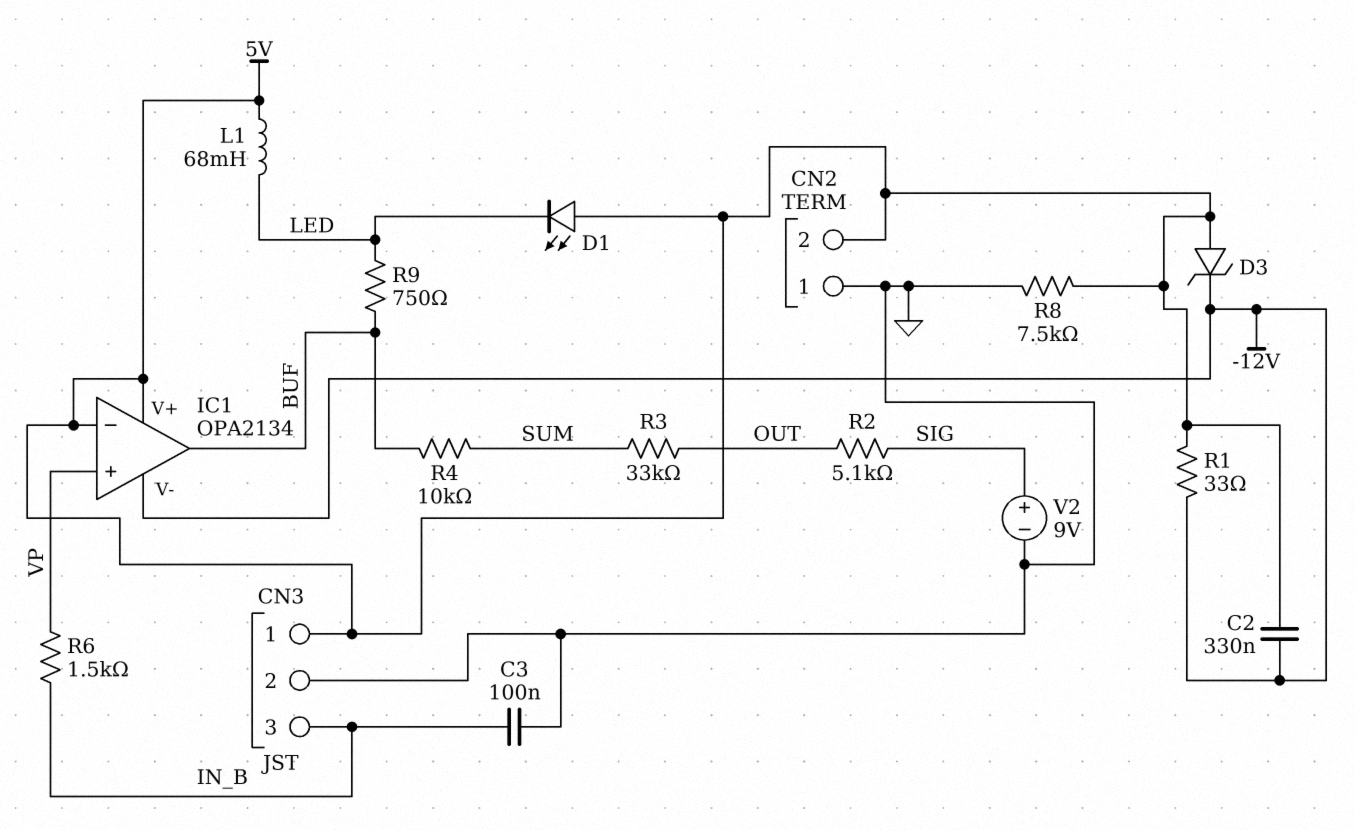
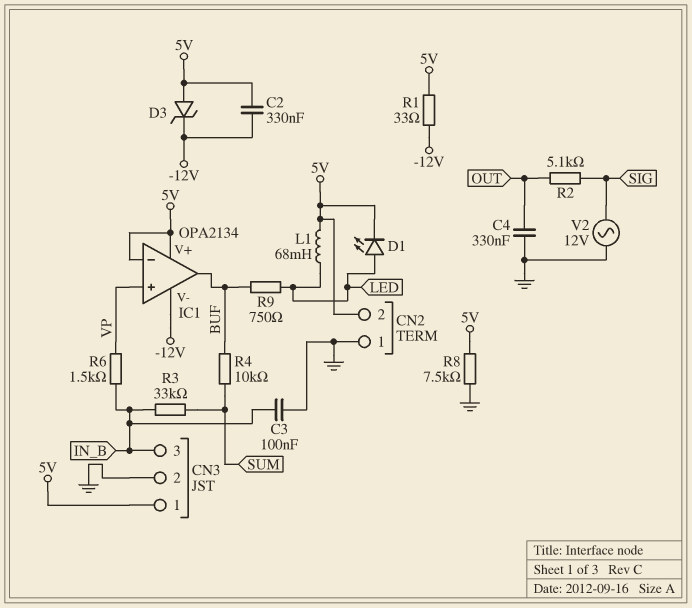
C4: none -> 330nF (GND, OUT)
D1: LED (A 5V, K LED) -> LED (A LED, K 5V)
R3: 33k (OUT, SUM) -> 33k (IN_B, SUM)
V2: 9V (plus SIG, minus GND) -> AC 12V (GND, SIG)

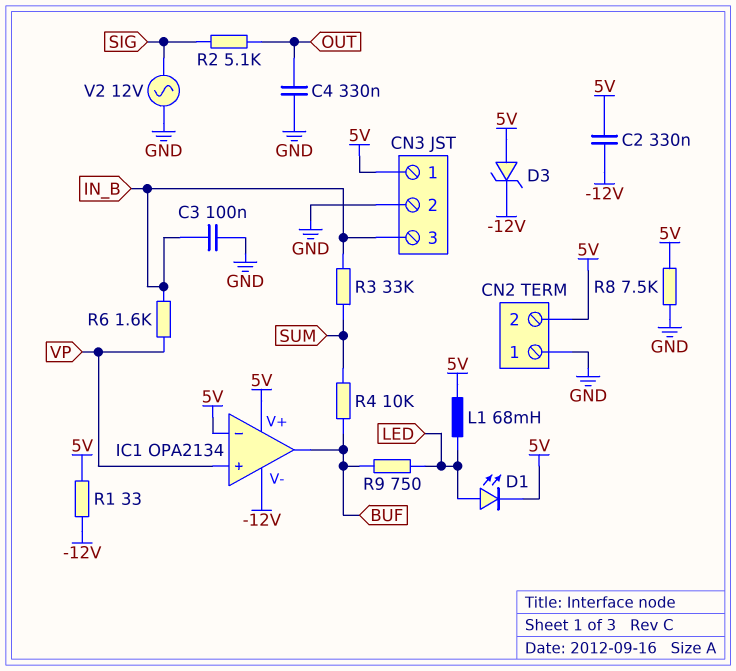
R6: 1.5k (IN_B, VP) -> 1.6k (IN_B, VP)

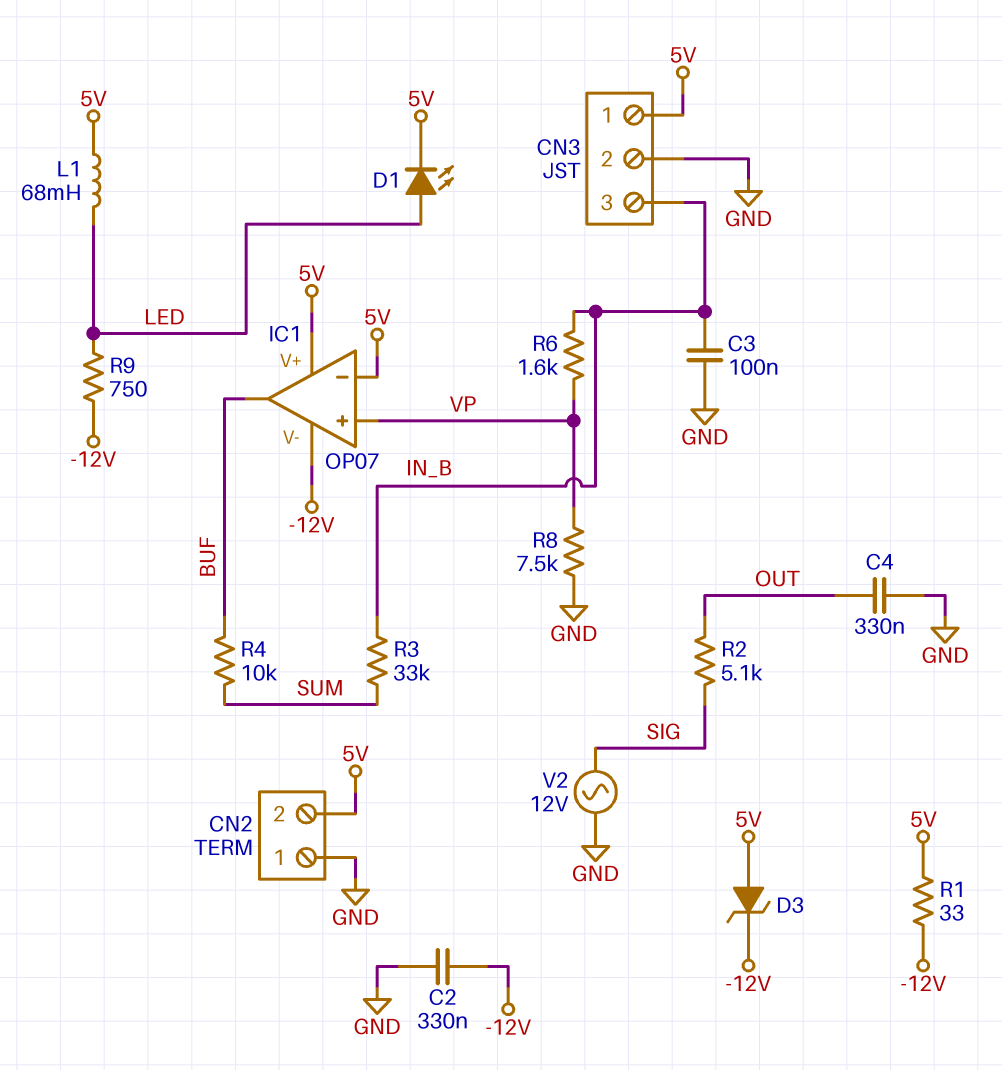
C2: 330nF (-12V, 5V) -> 330nF (-12V, GND)
IC1: OPA2134 -> OP07
R8: 7.5k (5V, GND) -> 7.5k (GND, VP)
R9: 750 (BUF, LED) -> 750 (-12V, LED)

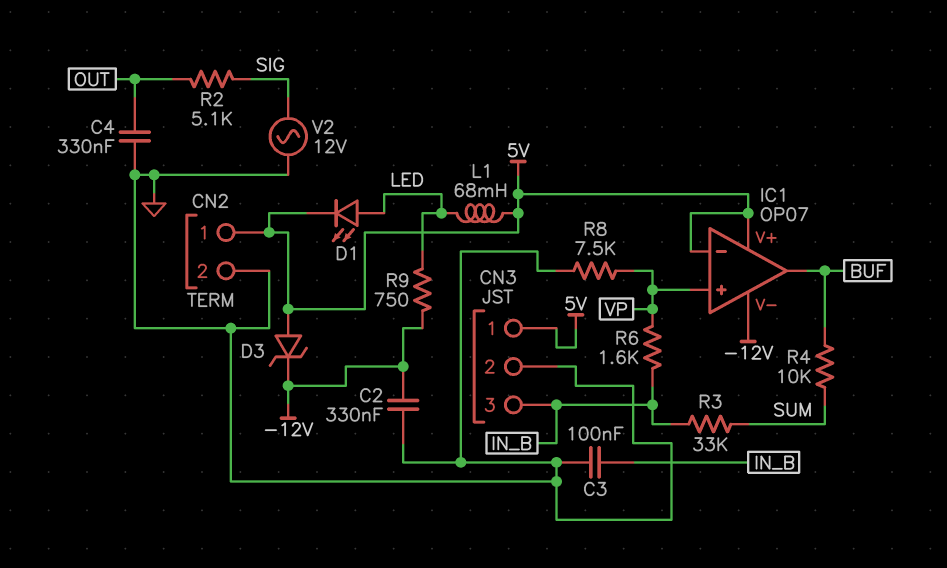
CN2 pin 1: GND -> 5V
CN2 pin 2: 5V -> GND
R1: 33 (-12V, 5V) -> none

